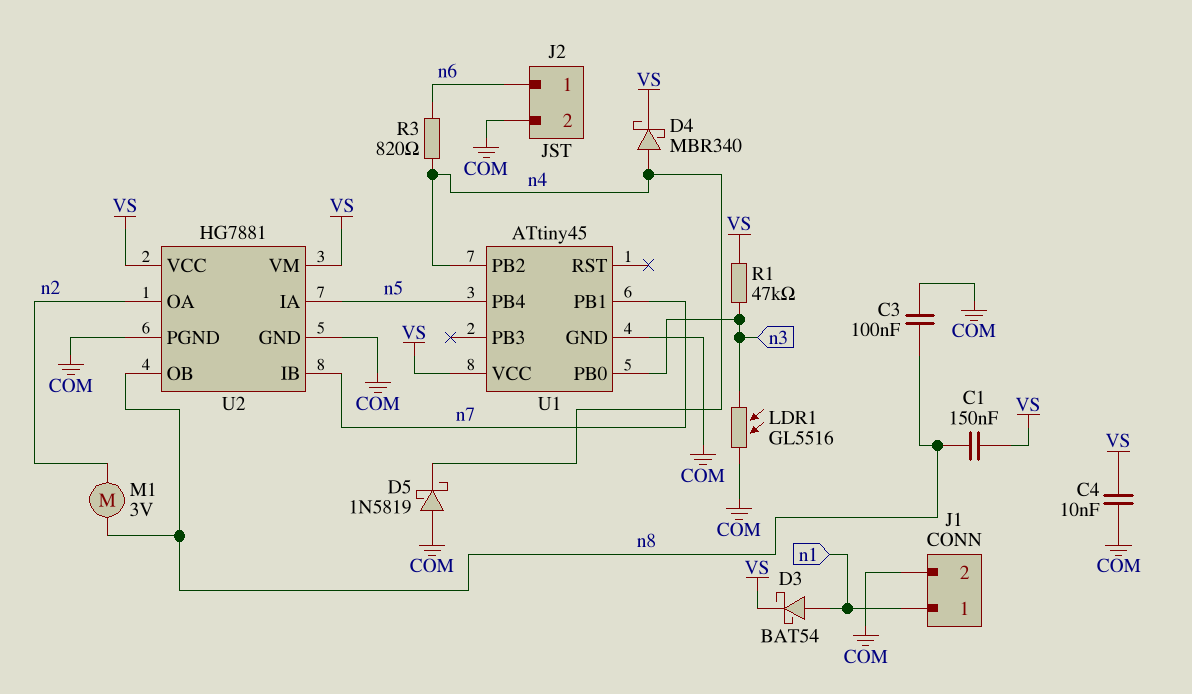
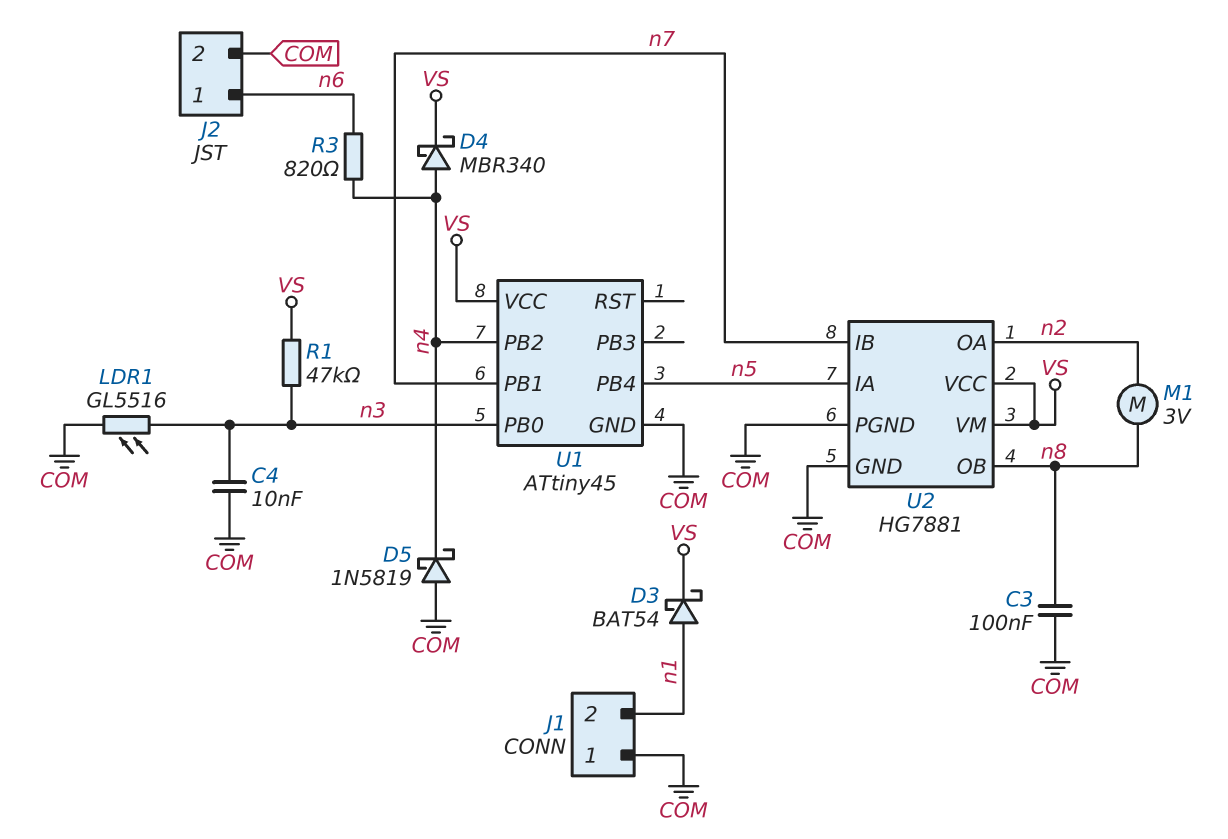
C1: 150nF (VS, n8) -> none
C4: 10nF (COM, VS) -> 10nF (COM, n3)
J1 pin 1: n1 -> COM
J1 pin 2: COM -> n1

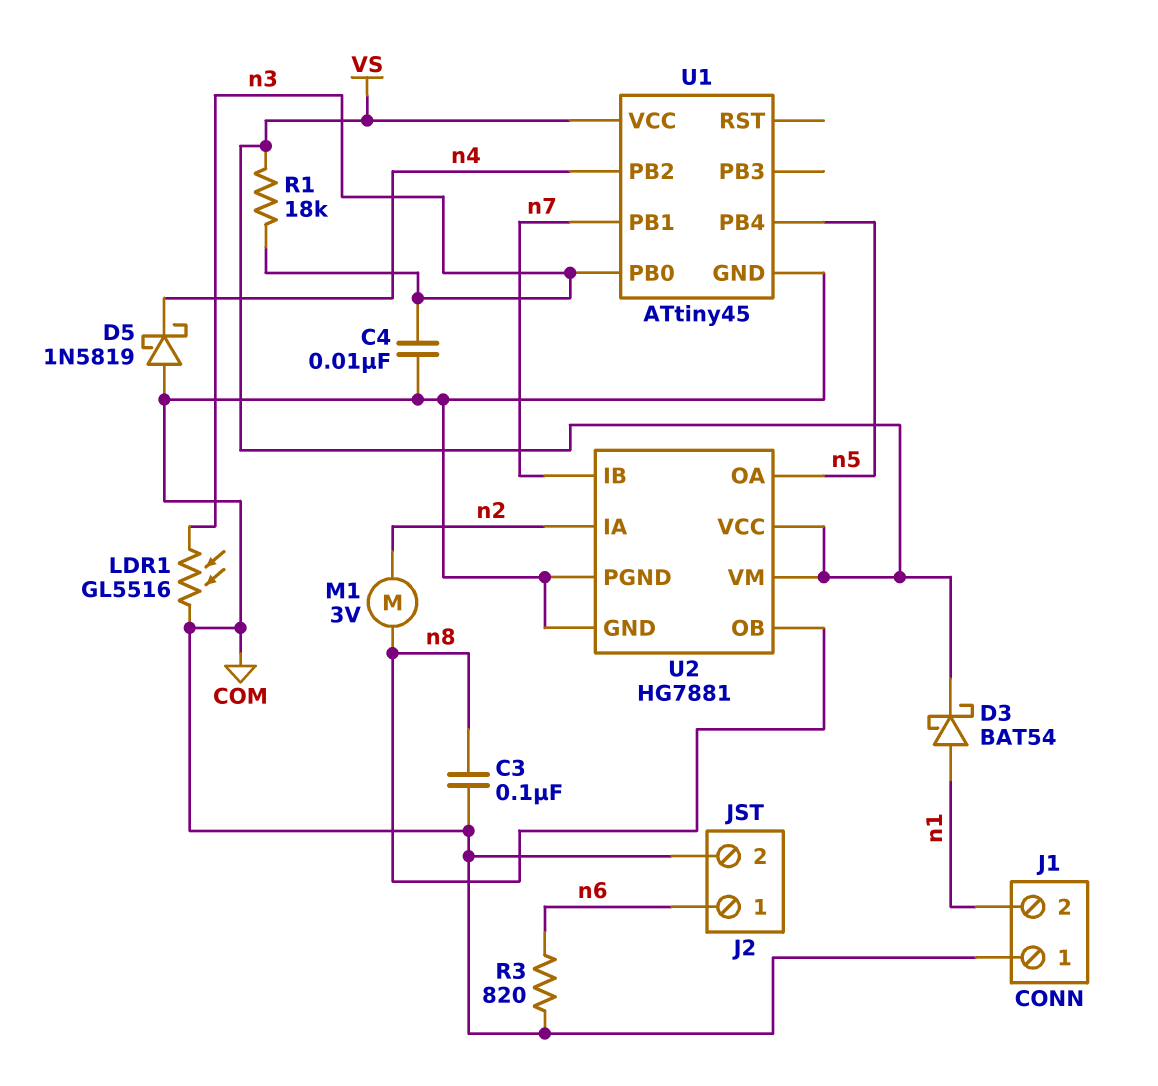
D4: schottky MBR340 (A n4, K VS) -> none
R1: 47k (VS, n3) -> 18k (VS, n3)
R3: 820 (n4, n6) -> 820 (COM, n6)
U2 pin IA: n5 -> n2
U2 pin OA: n2 -> n5

